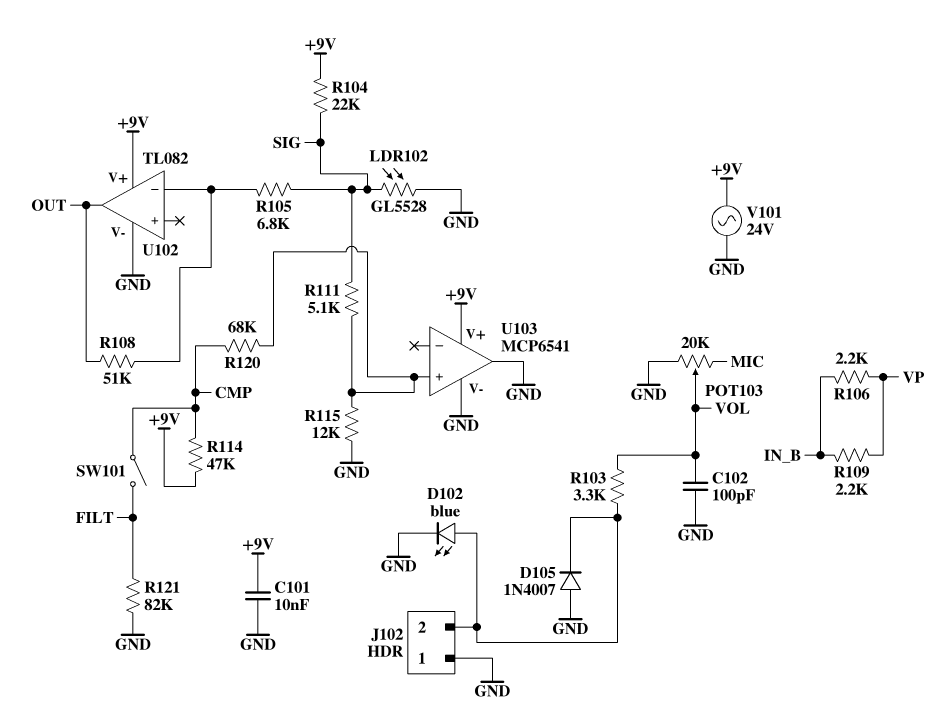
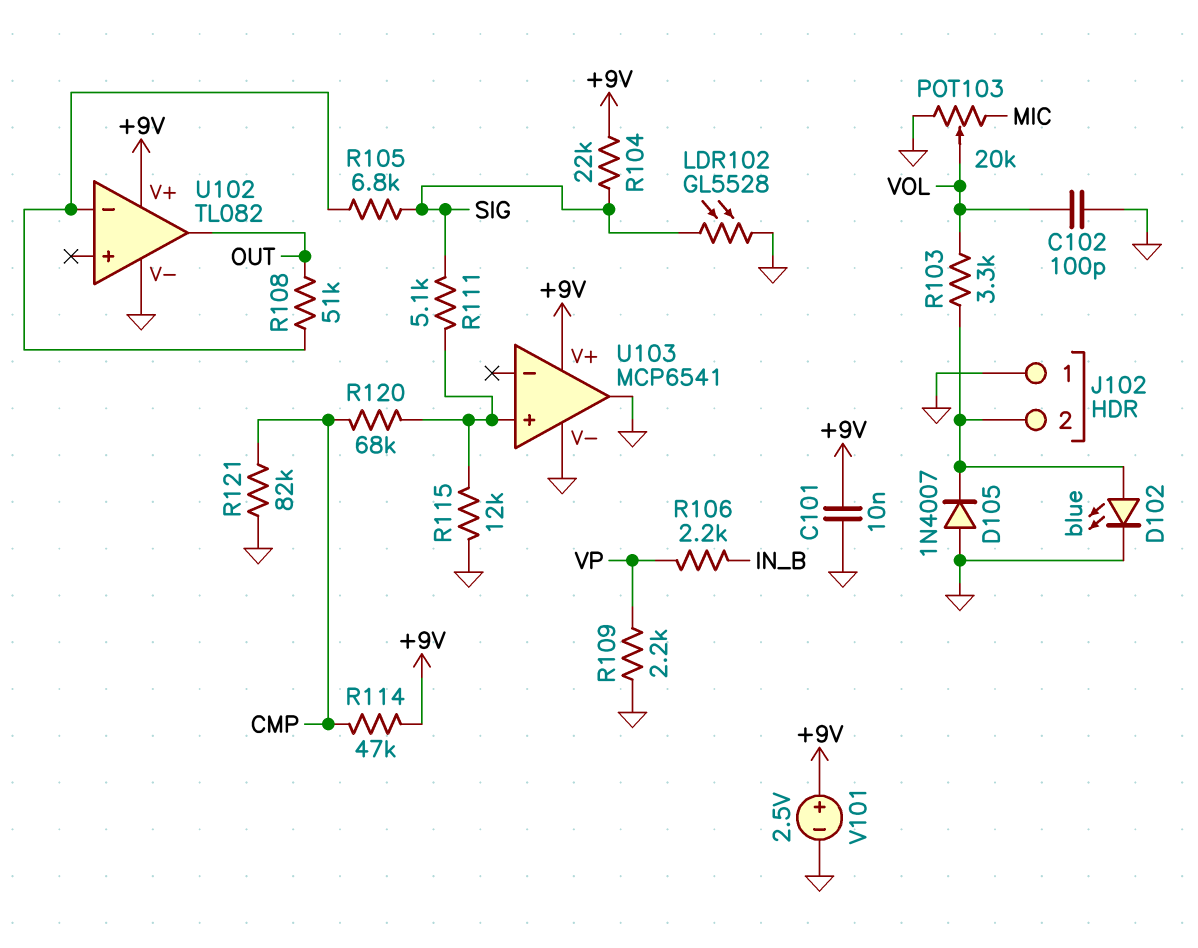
R109: 2.2k (IN_B, VP) -> 2.2k (GND, VP)
R121: 82k (FILT, GND) -> 82k (CMP, GND)
SW101: switch (CMP, FILT) -> none
V101: AC 24V (+9V, GND) -> 2.5V (plus +9V, minus GND)

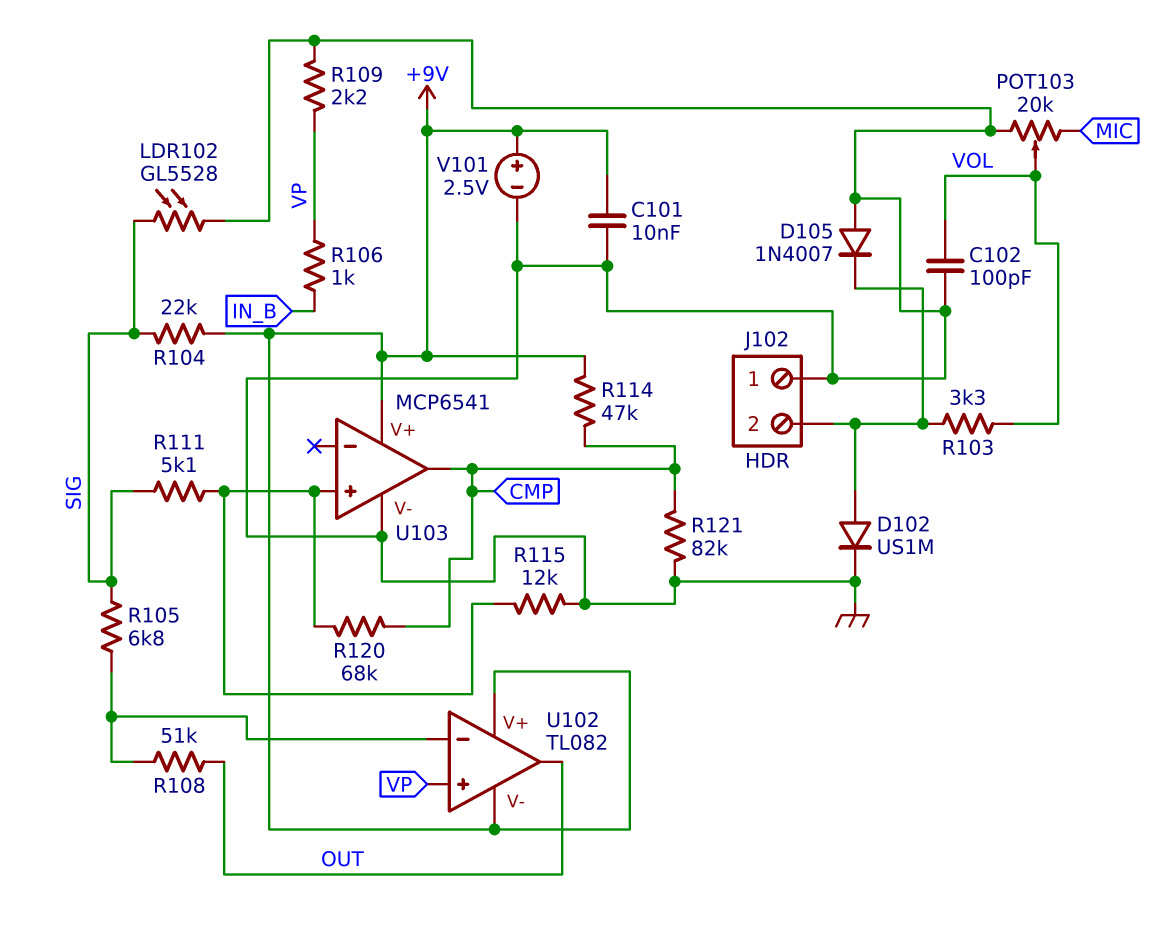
D102: LED blue (A J102/2, K GND) -> diode US1M (A J102/2, K GND)
R106: 2.2k (IN_B, VP) -> 1k (IN_B, VP)
U102 pin V-: GND -> +9V
U102 pin in+: none -> VP
U103 pin out: GND -> CMP

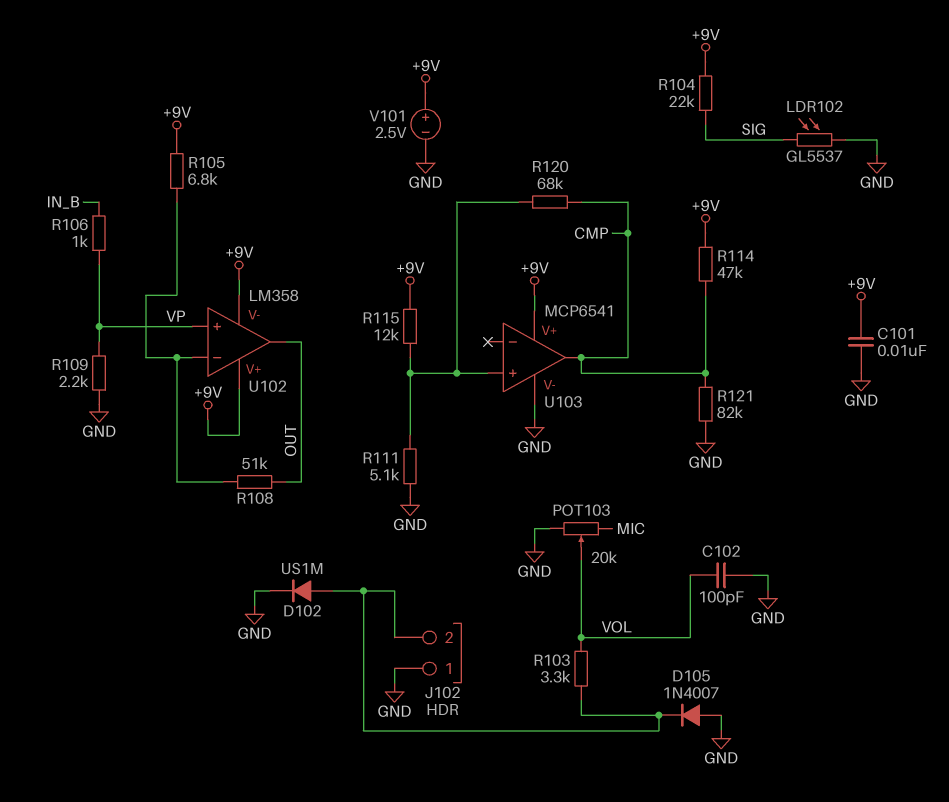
LDR102: GL5528 (GND, SIG) -> GL5537 (GND, SIG)
R105: 6.8k (SIG, U102/in-) -> 6.8k (+9V, U102/in-)
R111: 5.1k (SIG, U103/in+) -> 5.1k (GND, U103/in+)
R115: 12k (GND, U103/in+) -> 12k (+9V, U103/in+)
U102: TL082 -> LM358

